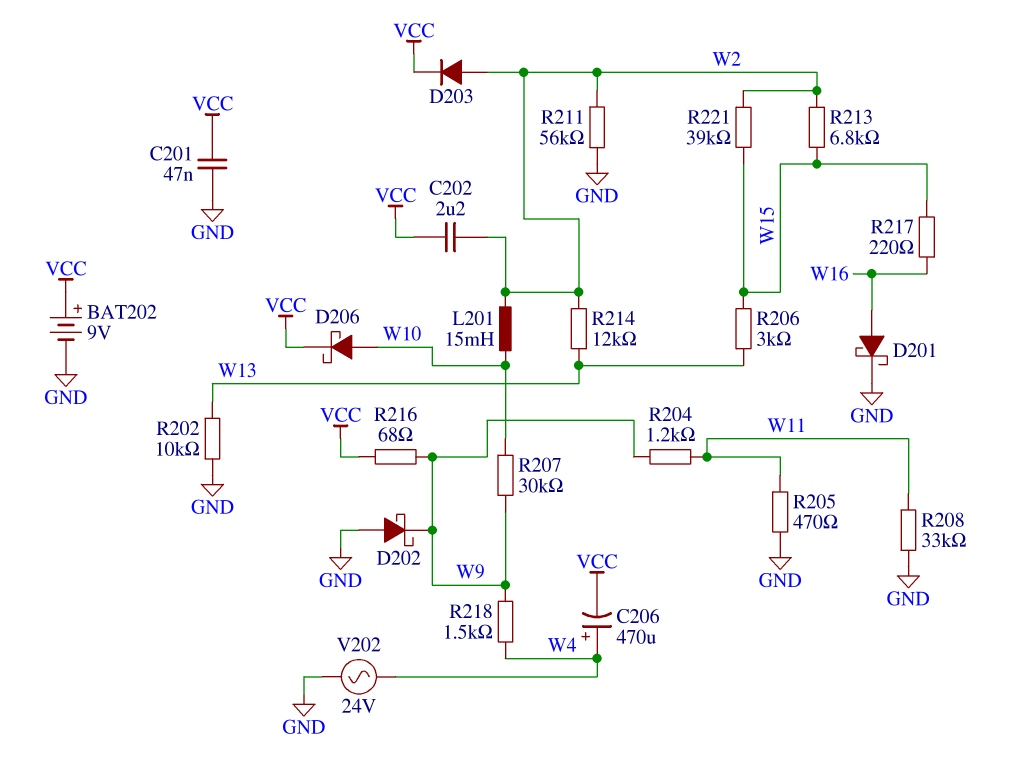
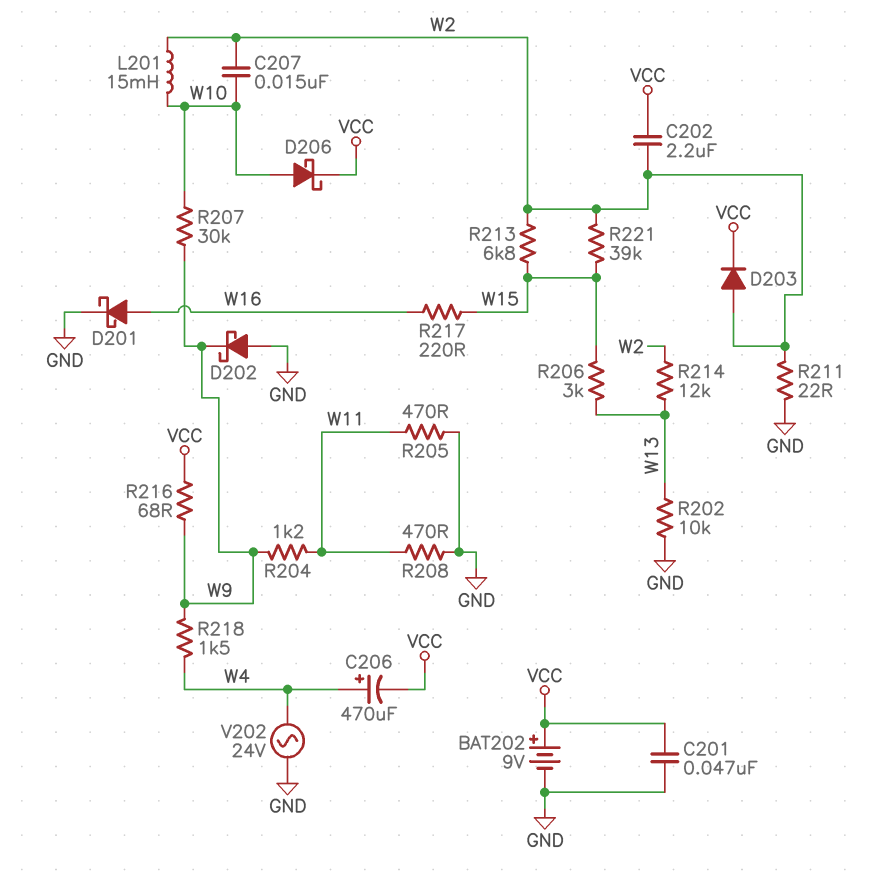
C207: none -> 15nF (W2, W10)
R208: 33k (GND, W11) -> 470 (GND, W11)
R211: 56k (GND, W2) -> 22 (GND, W2)

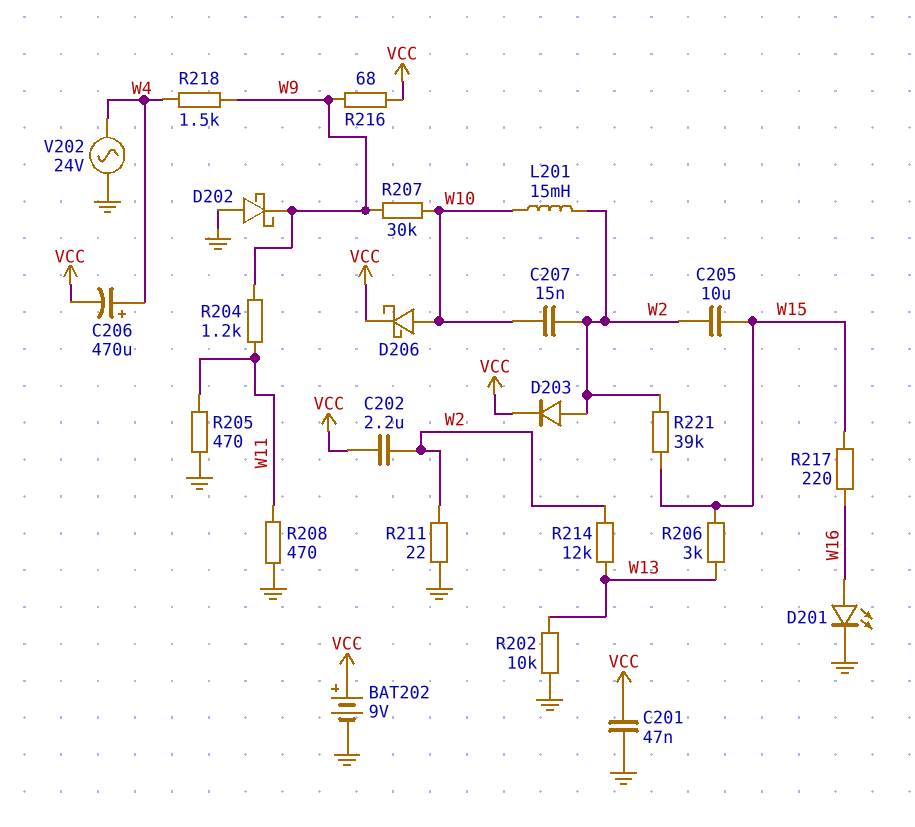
C205: none -> 10uF (W2, W15)
D201: schottky (A W16, K GND) -> LED (A W16, K GND)
R213: 6.8k (W2, W15) -> none

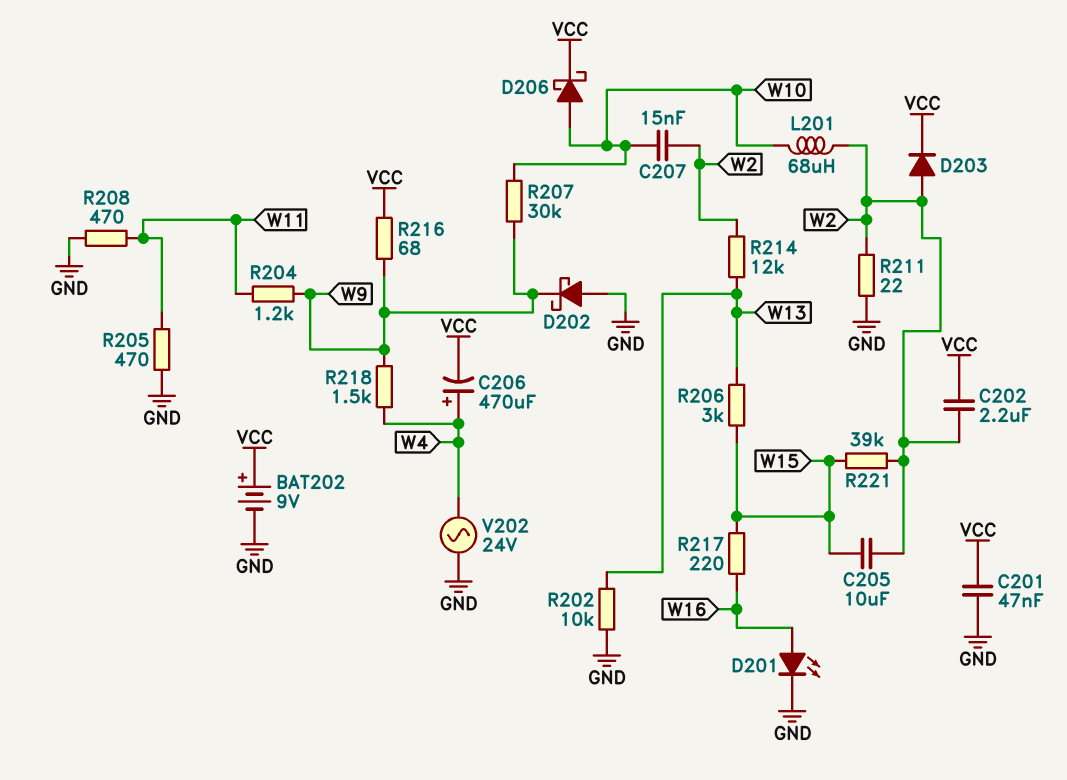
L201: 15mH (W2, W10) -> 68uH (W2, W10)

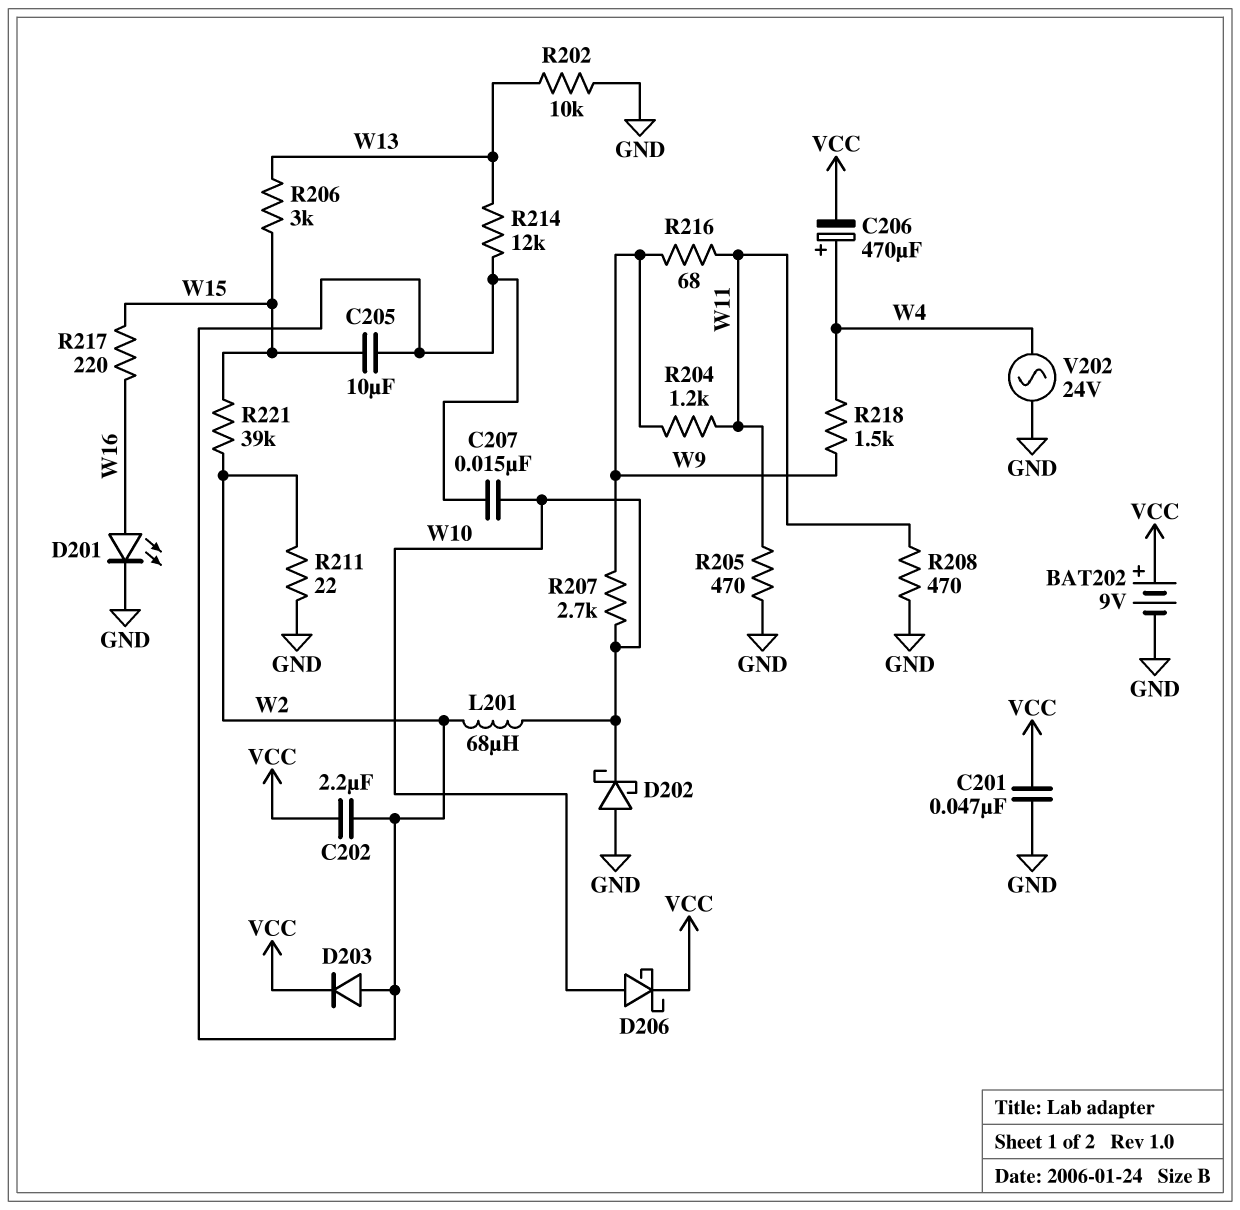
D202: schottky (A GND, K W9) -> schottky (A GND, K W10)
R207: 30k (W9, W10) -> 2.7k (W9, W10)
R216: 68 (VCC, W9) -> 68 (W9, W11)

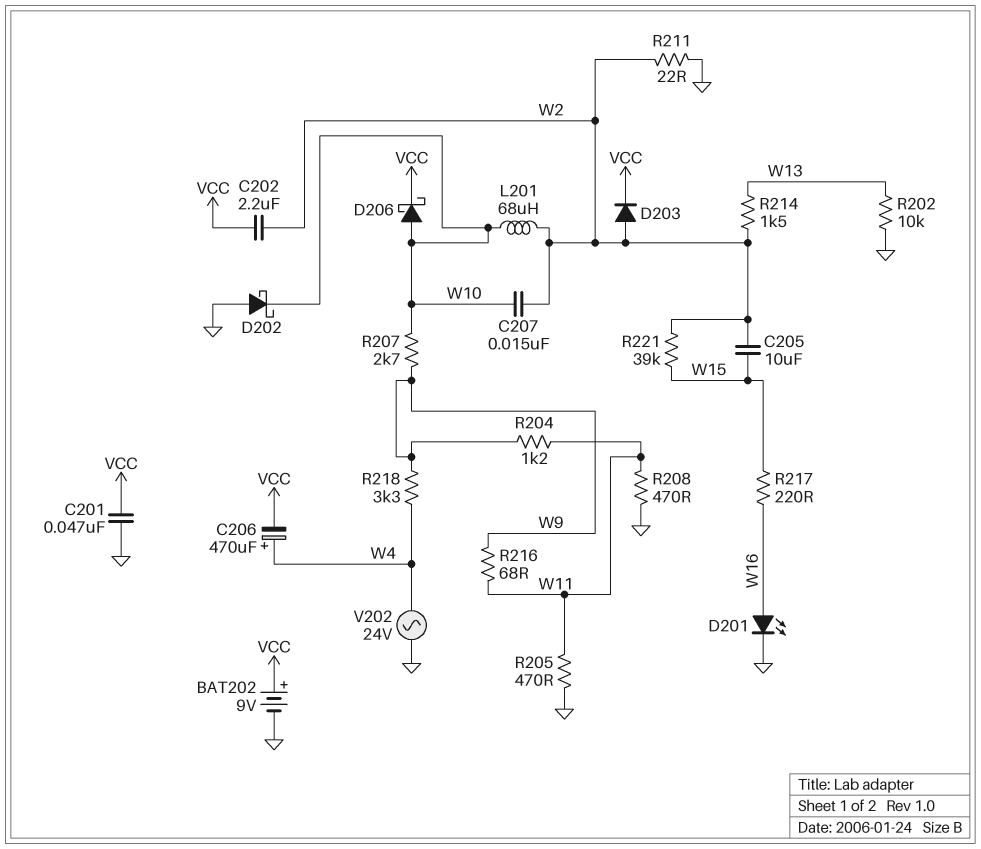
R206: 3k (W13, W15) -> none
R214: 12k (W2, W13) -> 1.5k (W2, W13)
R218: 1.5k (W4, W9) -> 3.3k (W4, W9)

